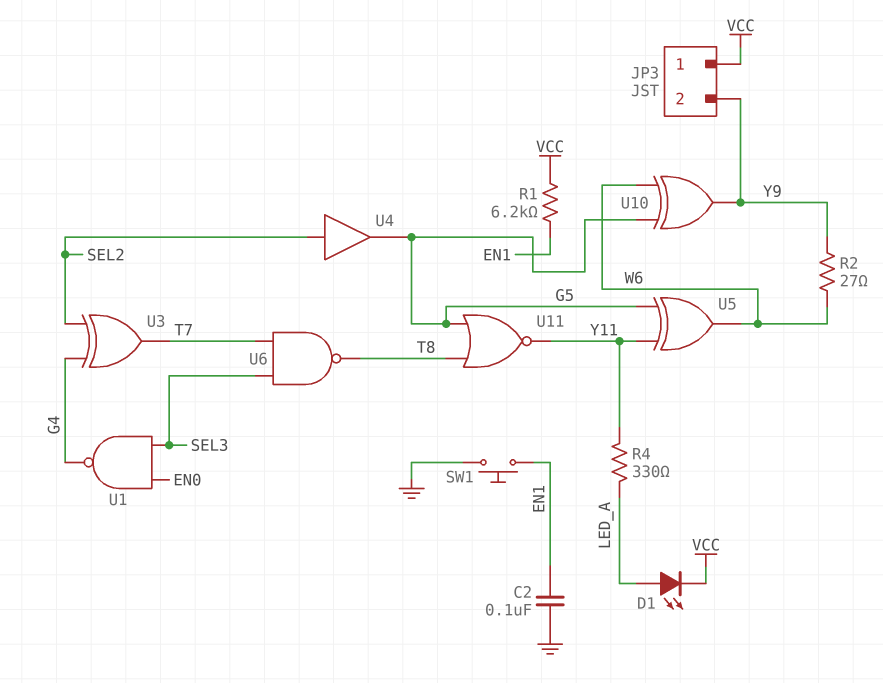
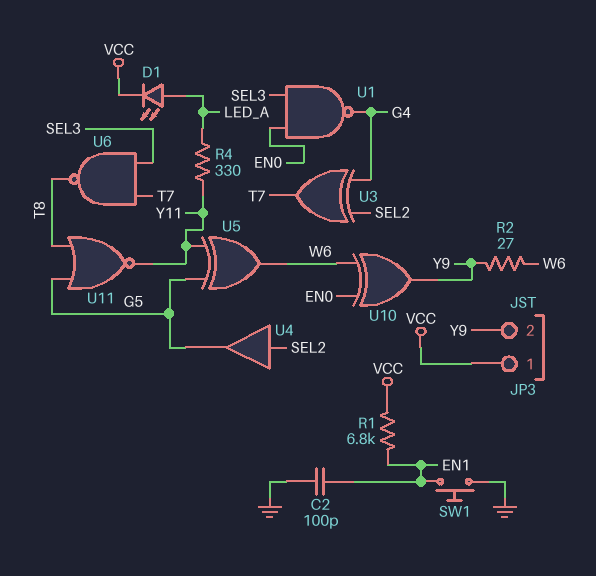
C2: 100nF (EN1, GND) -> 100pF (EN1, GND)
R1: 6.2k (EN1, VCC) -> 6.8k (EN1, VCC)
U10: XOR (in G5, in W6, out Y9) -> XOR (in EN0, in W6, out Y9)

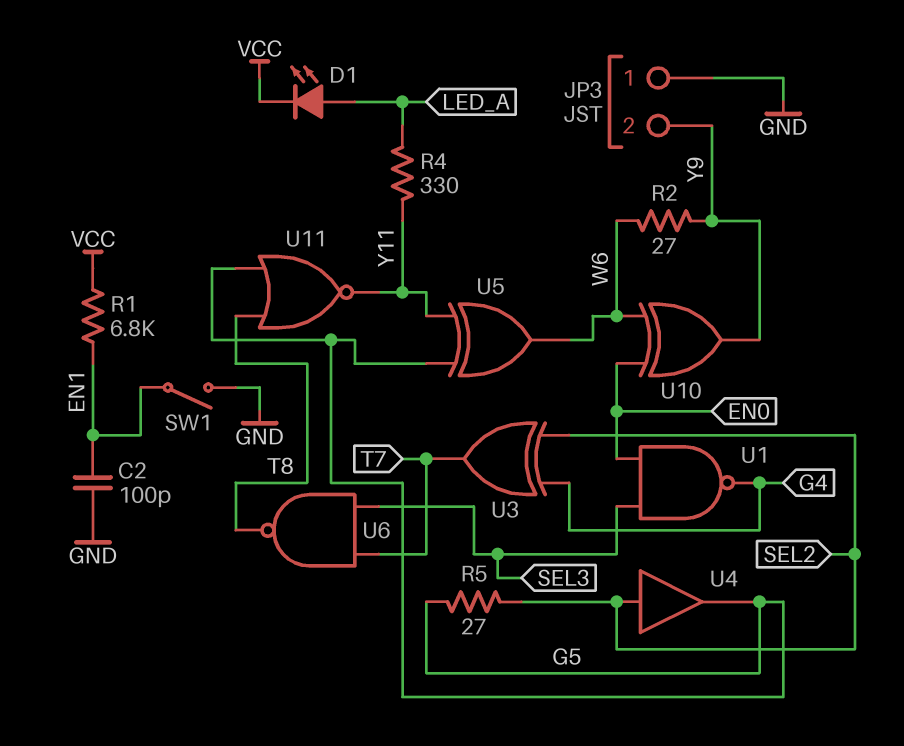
JP3 pin 1: VCC -> GND
R5: none -> 27 (G5, SEL2)
SW1: button (EN1, GND) -> switch (EN1, GND)

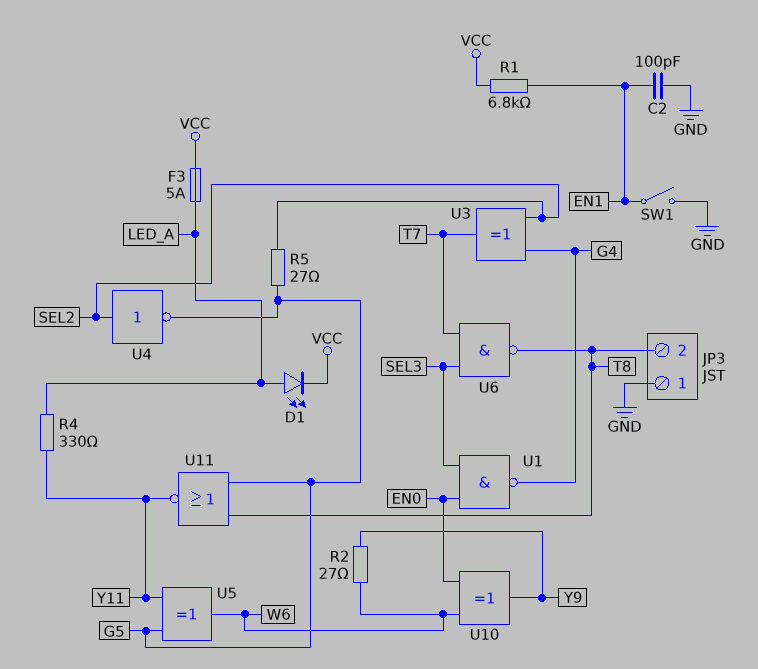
F3: none -> 5A (LED_A, VCC)
JP3 pin 2: Y9 -> T8
U4: buffer (in SEL2, out G5) -> NOT (in SEL2, out G5)

